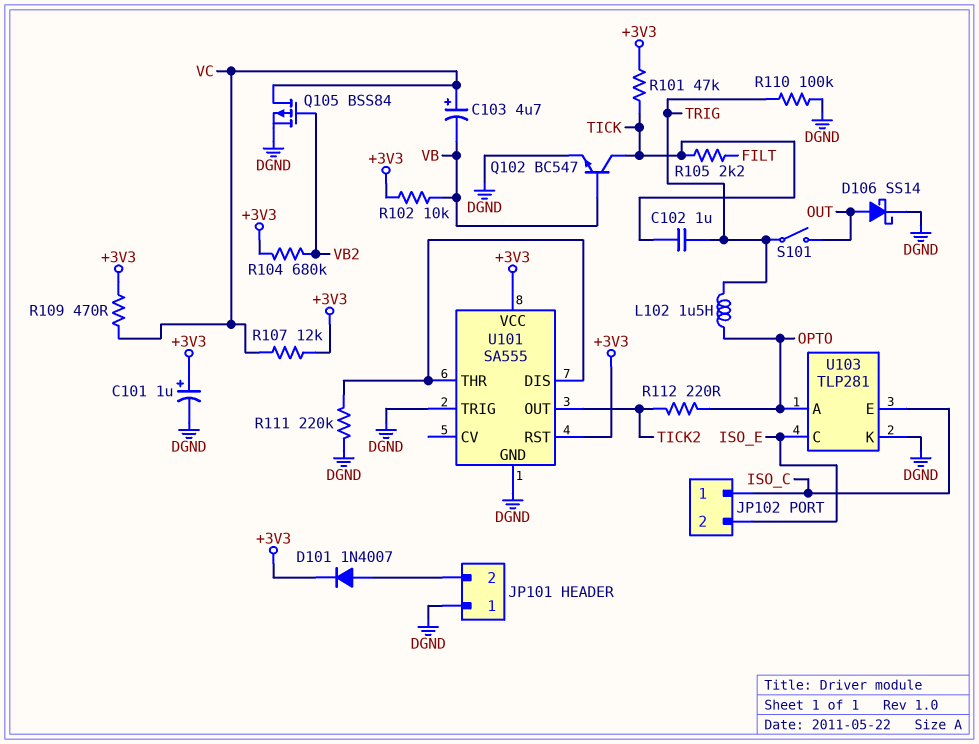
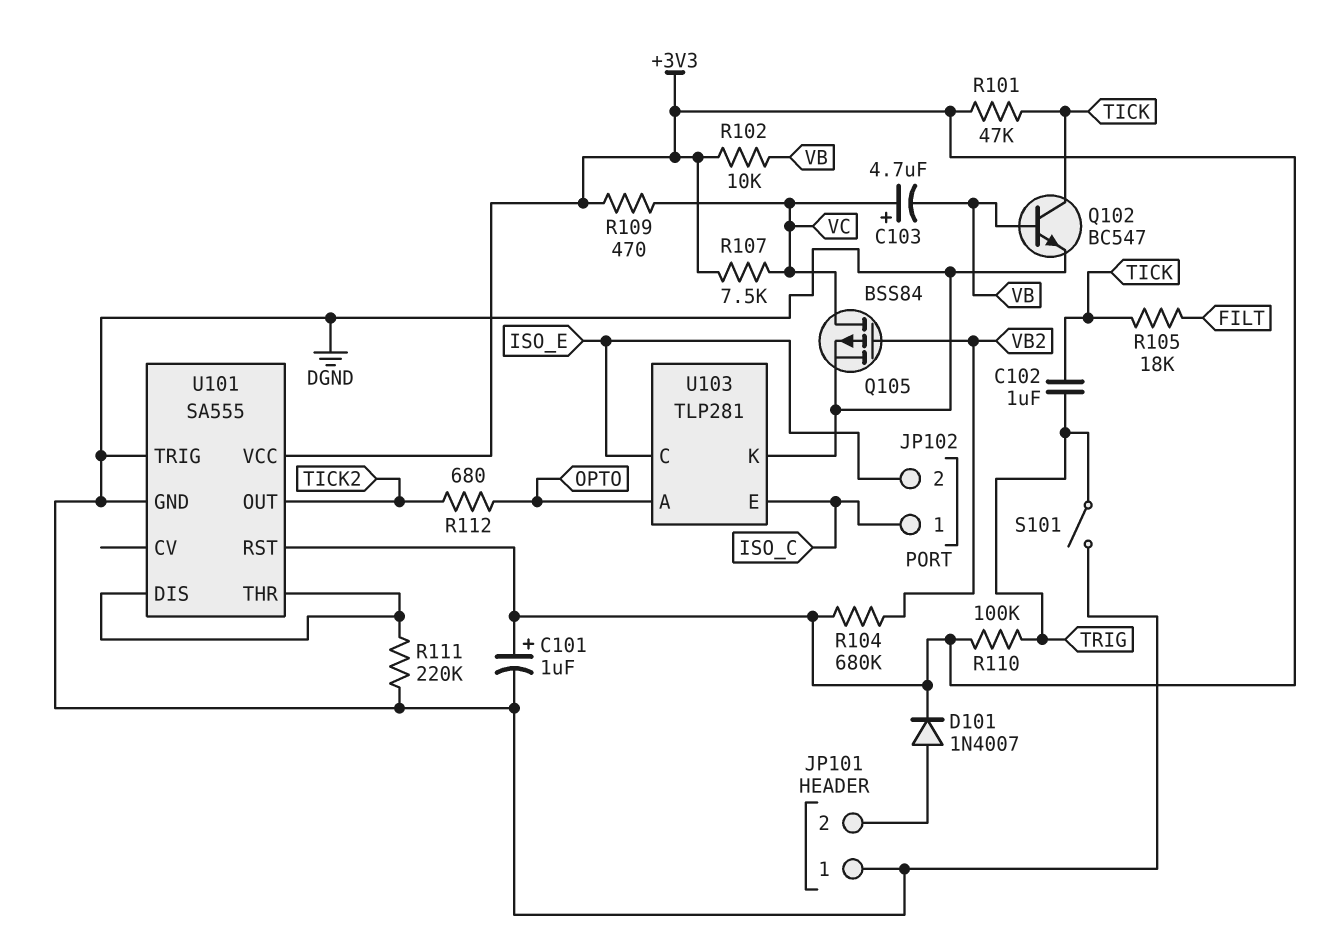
D106: schottky SS14 (A OUT, K DGND) -> none
L102: 1.5uH (OPTO, TRIG) -> none
R105: 2.2k (FILT, TICK) -> 18k (FILT, TICK)
R107: 12k (+3V3, VC) -> 7.5k (+3V3, VC)
R110: 100k (DGND, TRIG) -> 100k (+3V3, TRIG)
R112: 220 (OPTO, TICK2) -> 680 (OPTO, TICK2)
S101: switch (OUT, TRIG) -> switch (DGND, TRIG)

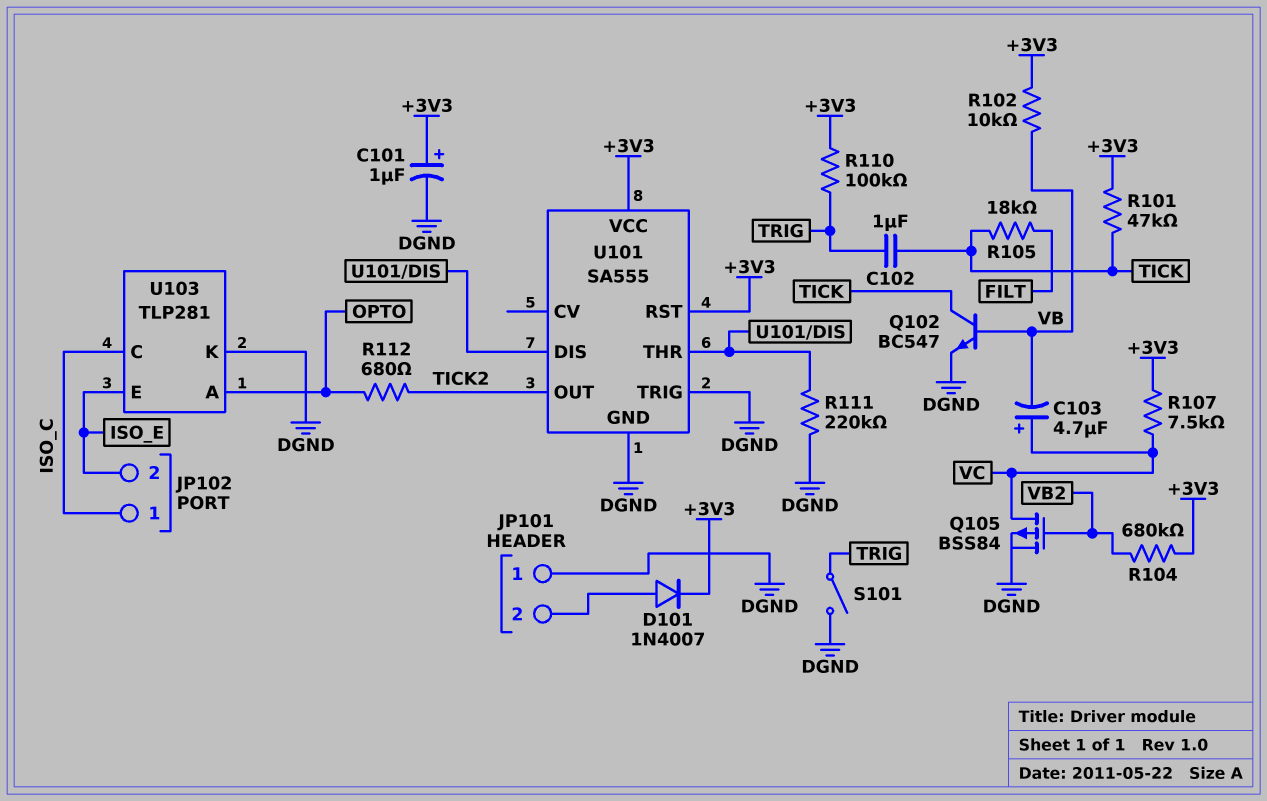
R109: 470 (+3V3, VC) -> none
U103 pin C: ISO_E -> ISO_C
U103 pin E: ISO_C -> ISO_E

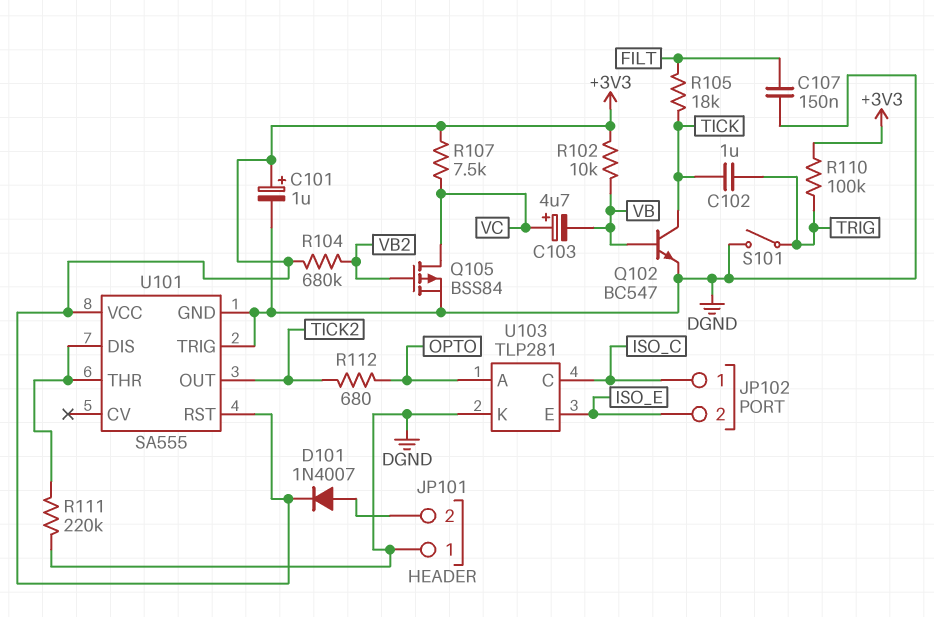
C107: none -> 150nF (DGND, FILT)
R101: 47k (+3V3, TICK) -> none

